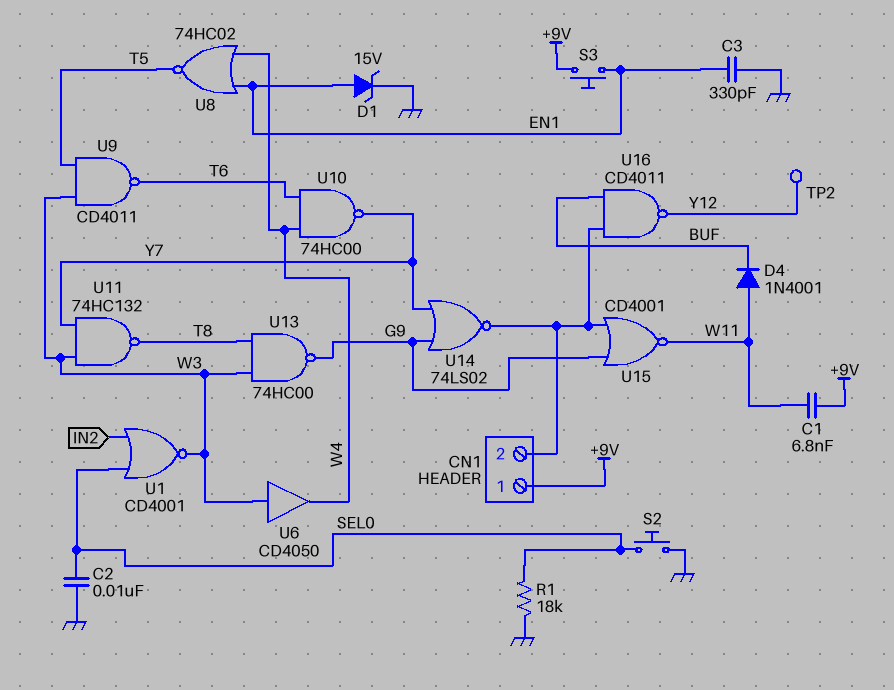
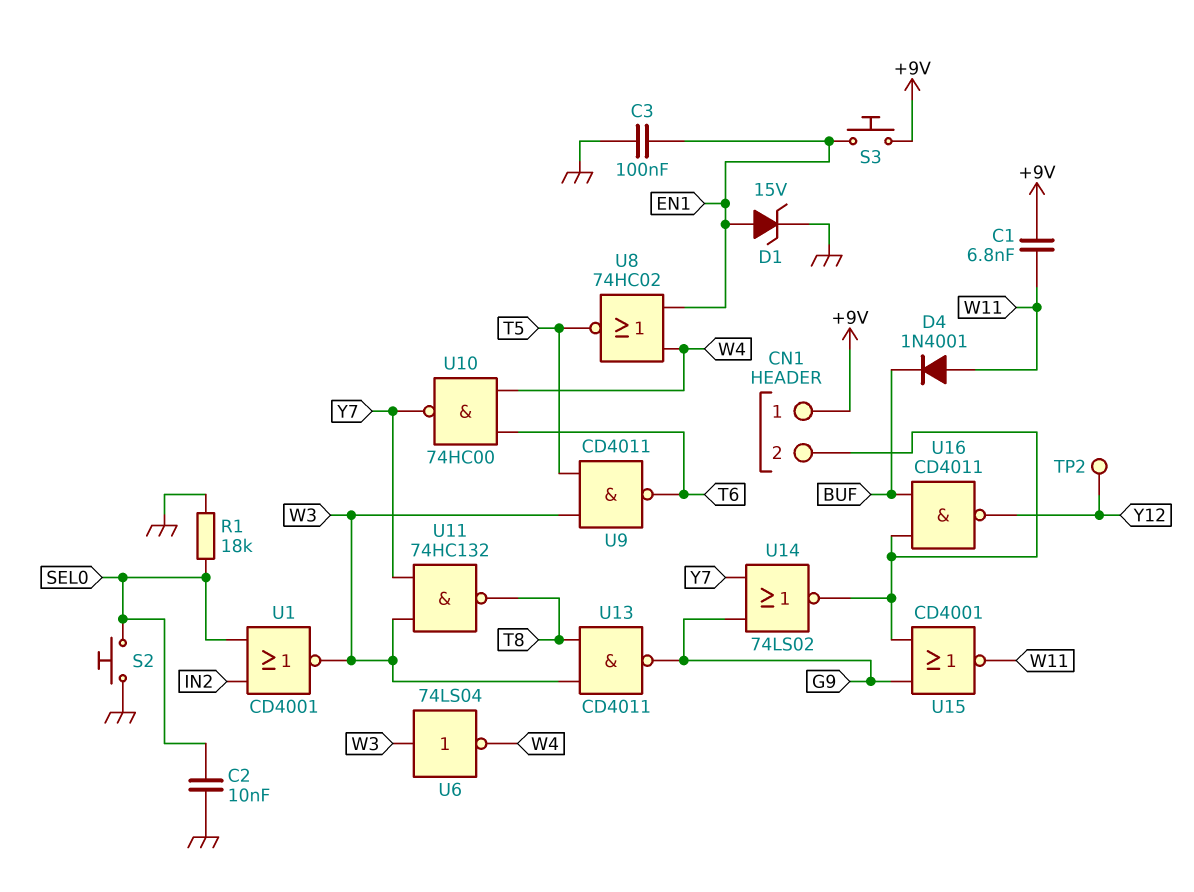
C3: 330pF (EN1, GND) -> 100nF (EN1, GND)
U6: buffer CD4050 (in W3, out W4) -> NOT 74LS04 (in W3, out W4)
U13: NAND 74HC00 (in T8, in W3, out G9) -> NAND CD4011 (in T8, in W3, out G9)

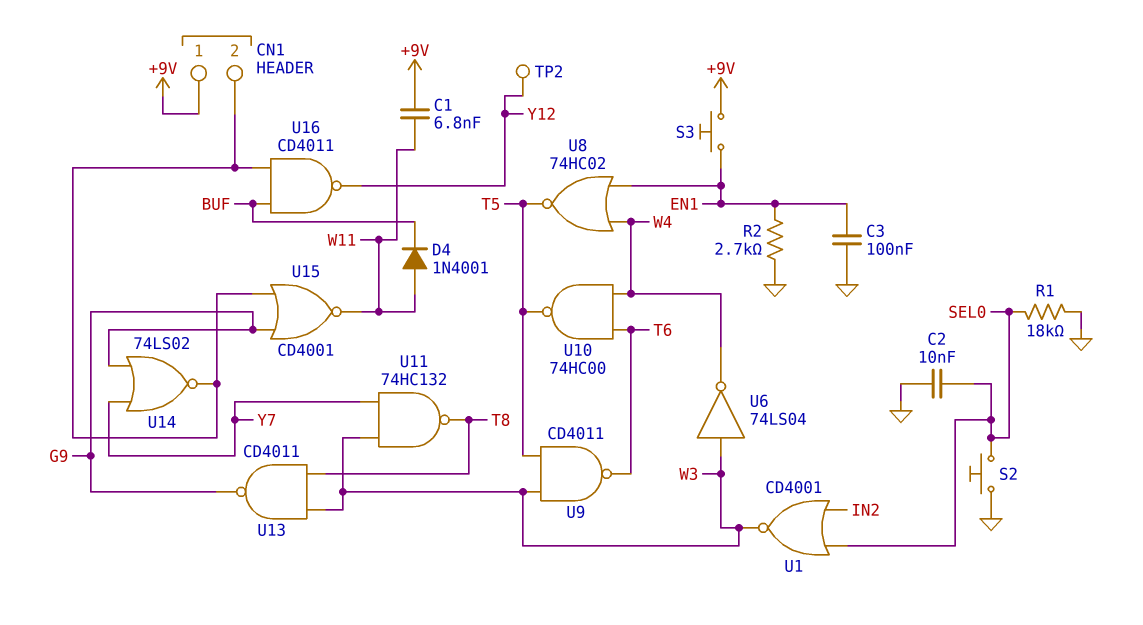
D1: zener 15V (A EN1, K GND) -> none
R2: none -> 2.7k (EN1, GND)
U10: NAND 74HC00 (in T6, in W4, out Y7) -> NAND 74HC00 (in T6, in W4, out T5)

